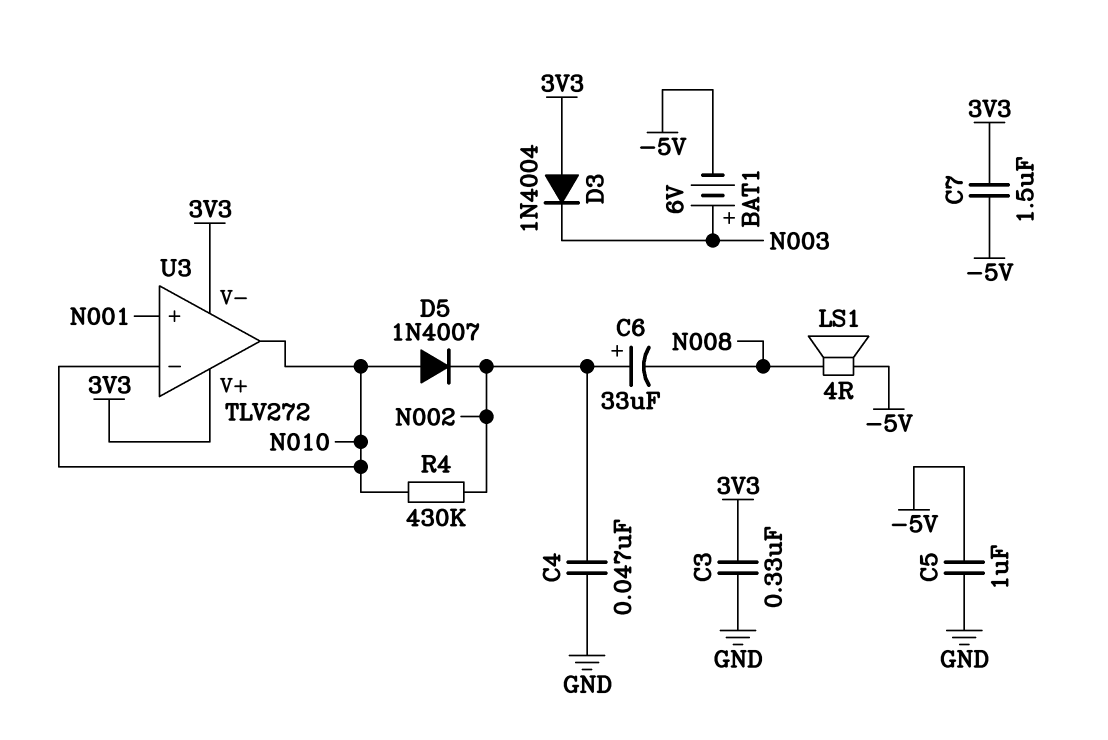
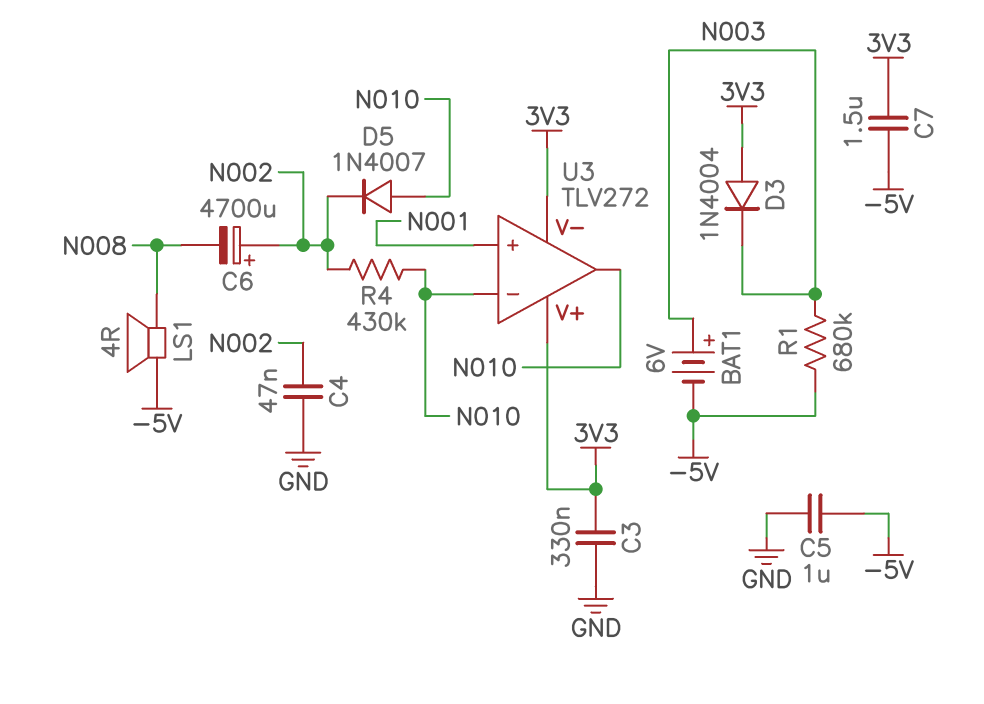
C6: 33uF (plus N002, minus N008) -> 4700uF (plus N002, minus N008)
R1: none -> 680k (-5V, N003)

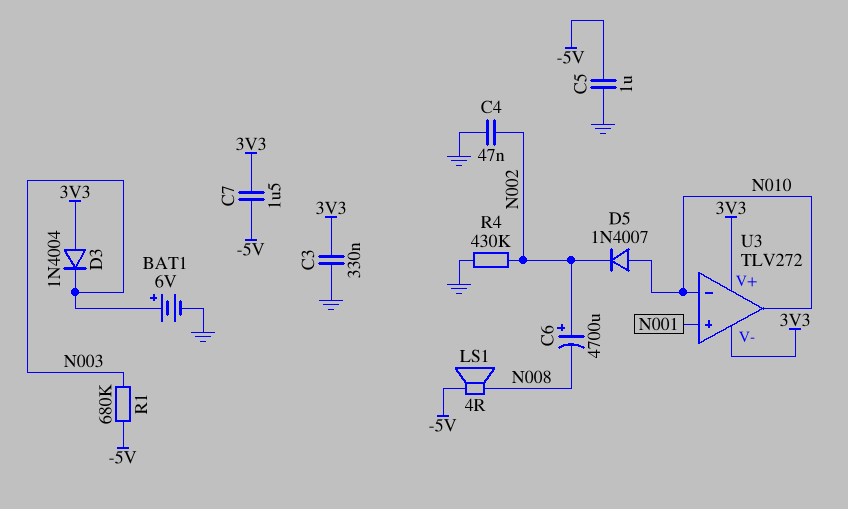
BAT1: 6V (plus N003, minus -5V) -> 6V (plus N003, minus GND)
R4: 430k (N002, N010) -> 430k (GND, N002)

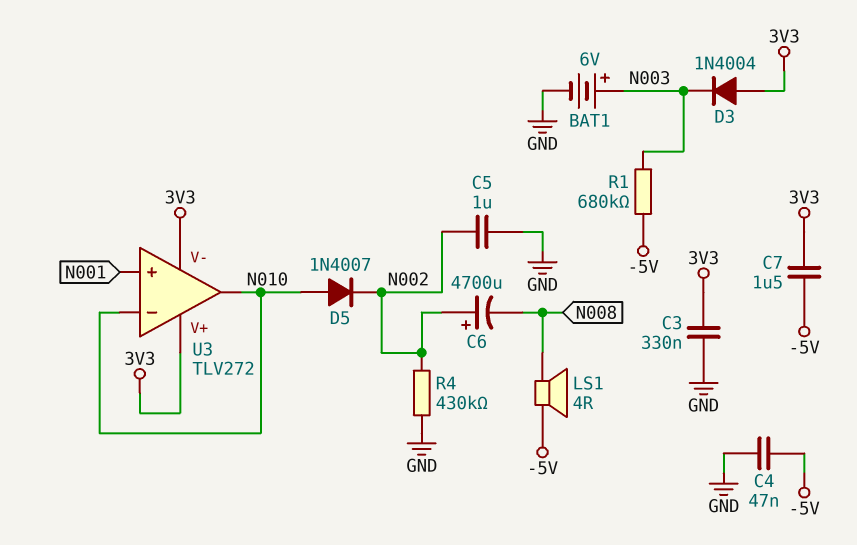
C4: 47nF (GND, N002) -> 47nF (-5V, GND)
C5: 1uF (-5V, GND) -> 1uF (GND, N002)

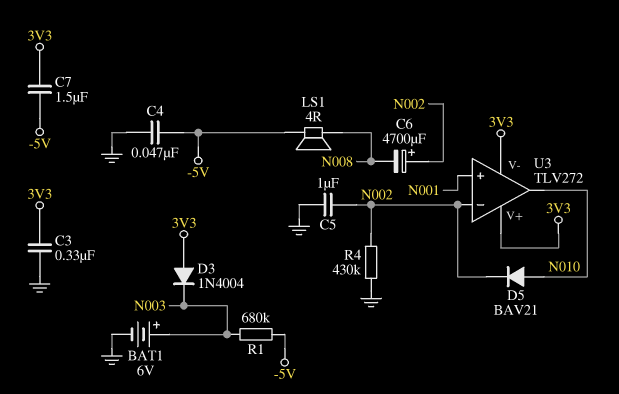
D5: diode 1N4007 (A N010, K N002) -> diode BAV21 (A N010, K N002)
U3 pin in-: N010 -> N002

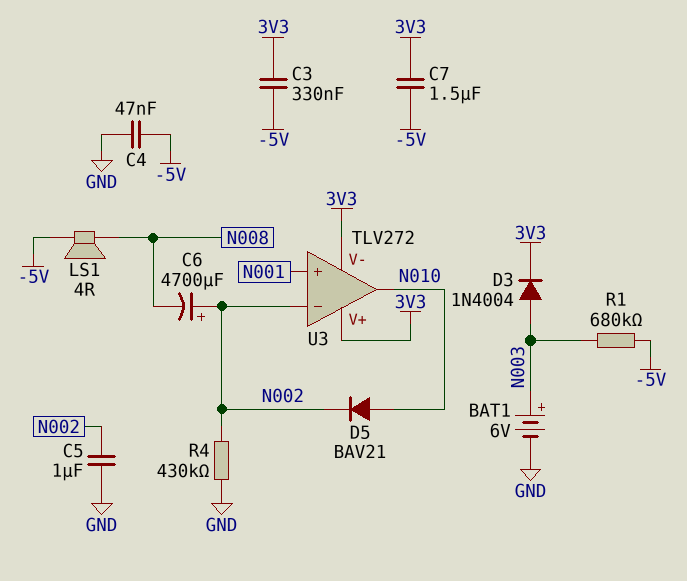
C3: 330nF (3V3, GND) -> 330nF (-5V, 3V3)
D3: diode 1N4004 (A 3V3, K N003) -> diode 1N4004 (A N003, K 3V3)

